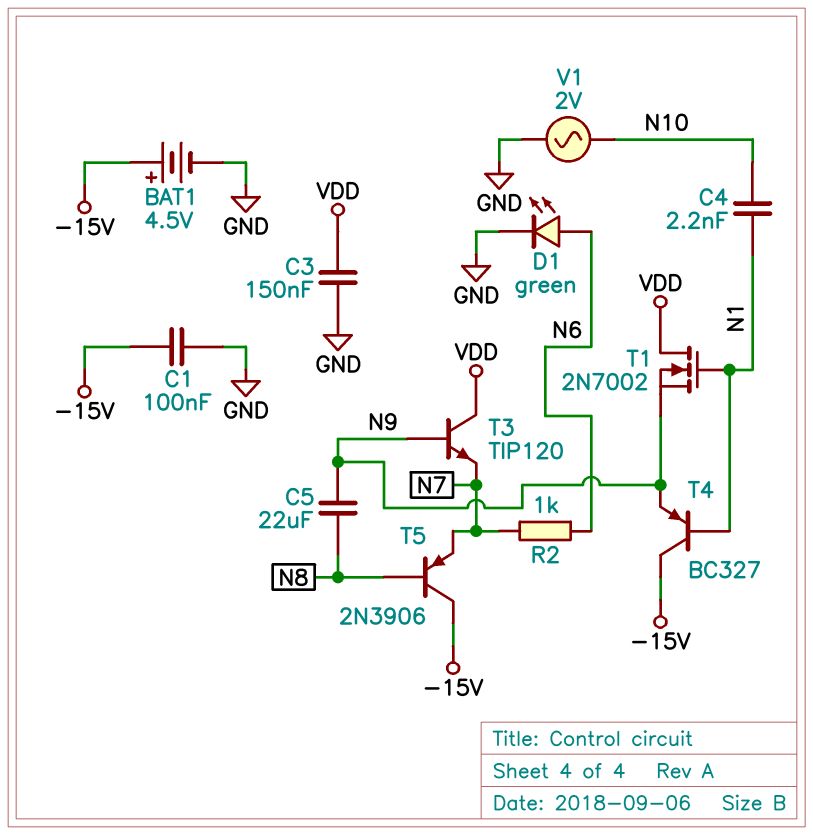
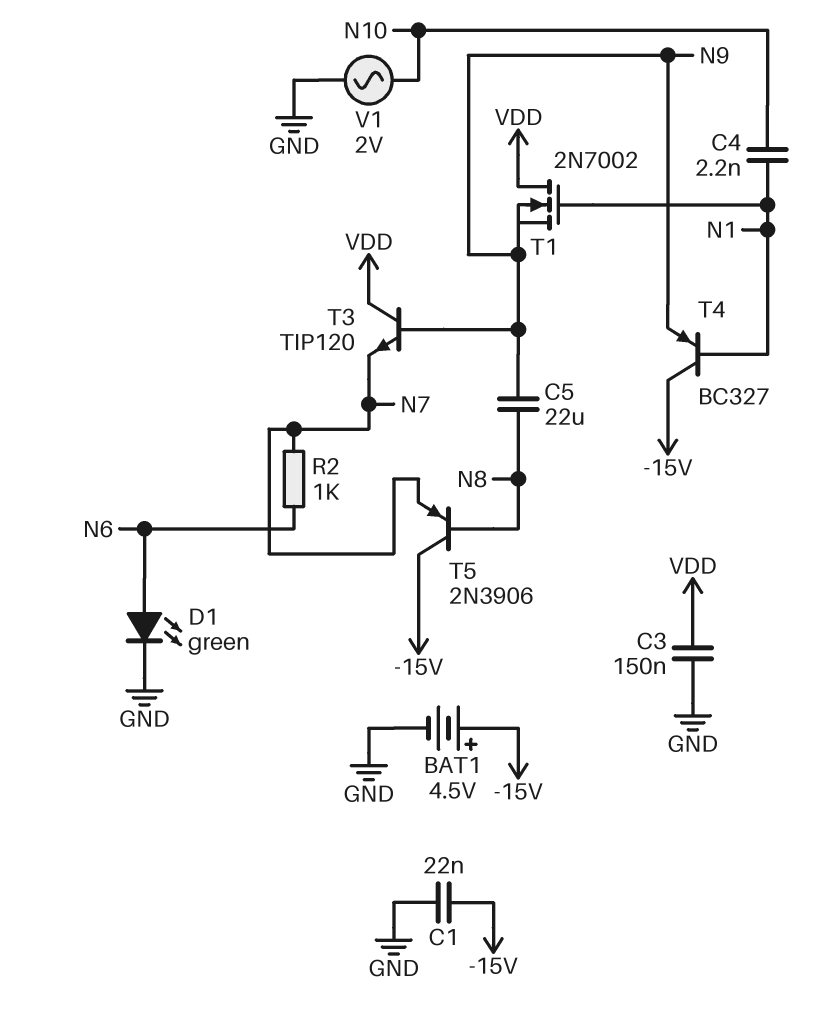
C1: 100nF (-15V, GND) -> 22nF (-15V, GND)

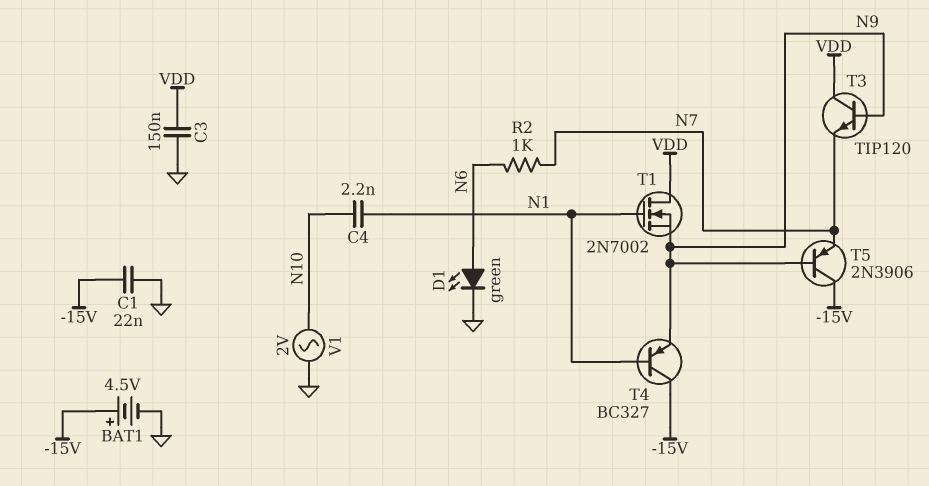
C5: 22uF (N8, N9) -> none
T5: PNP 2N3906 (B N8, C -15V, E N7) -> PNP 2N3906 (B N9, C -15V, E N7)

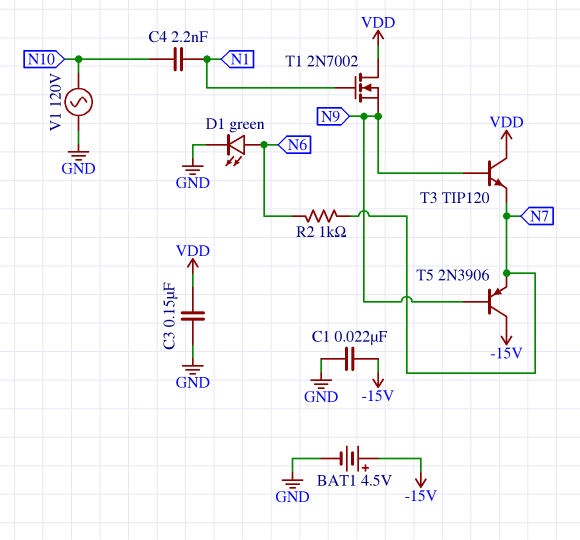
T4: PNP BC327 (B N1, C -15V, E N9) -> none
V1: AC 2V (GND, N10) -> AC 120V (GND, N10)

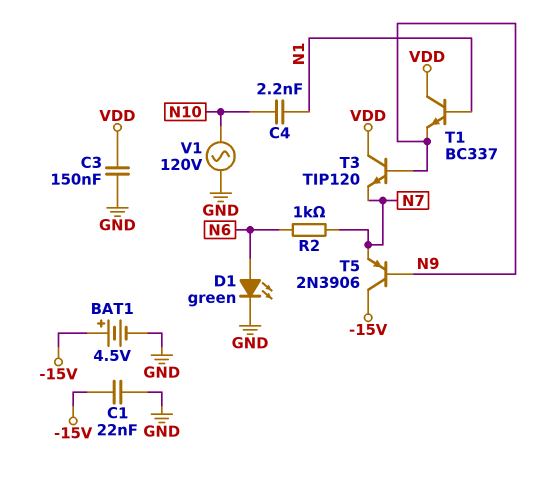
T1: NMOS 2N7002 (G N1, D VDD, S N9) -> NPN BC337 (B N1, C VDD, E N9)

